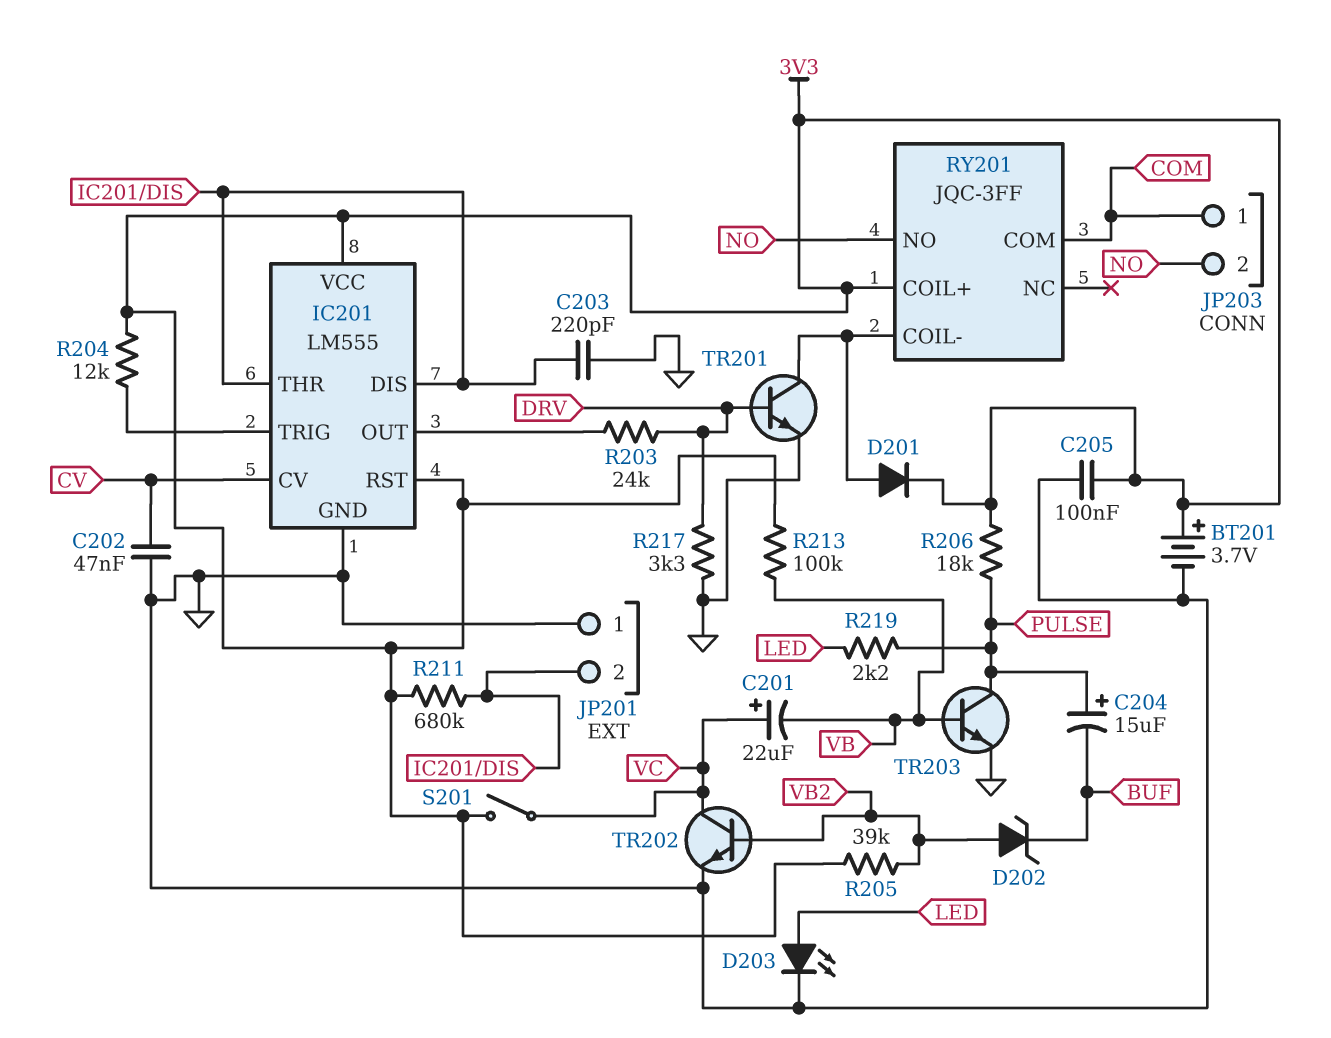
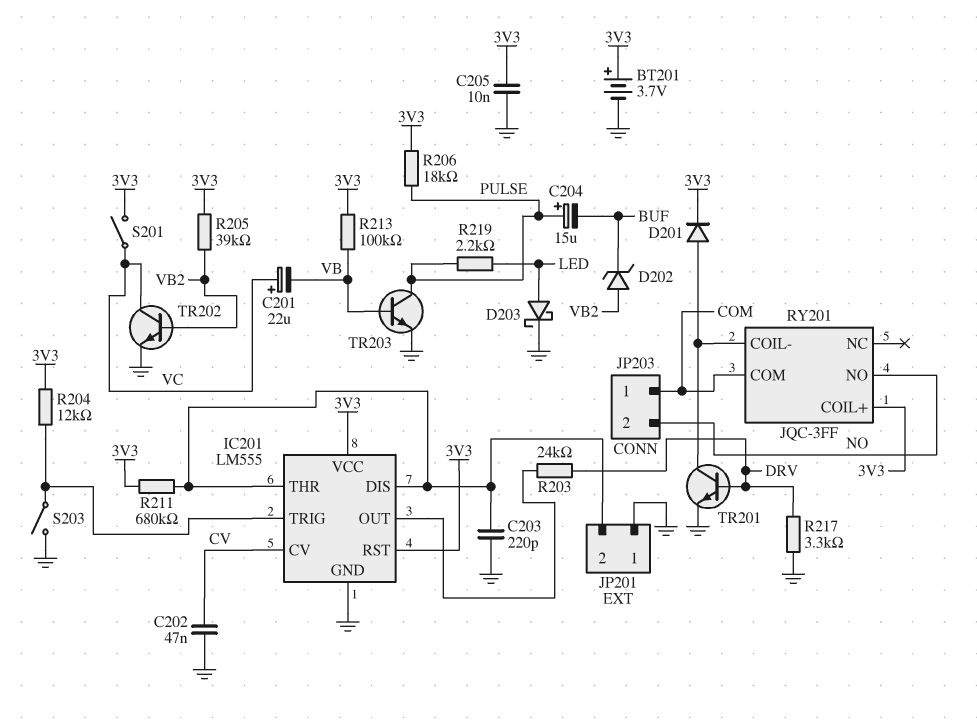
C205: 100nF (3V3, GND) -> 10nF (3V3, GND)
D203: LED (A LED, K GND) -> schottky (A LED, K GND)
S203: none -> switch (GND, IC201/TRIG)

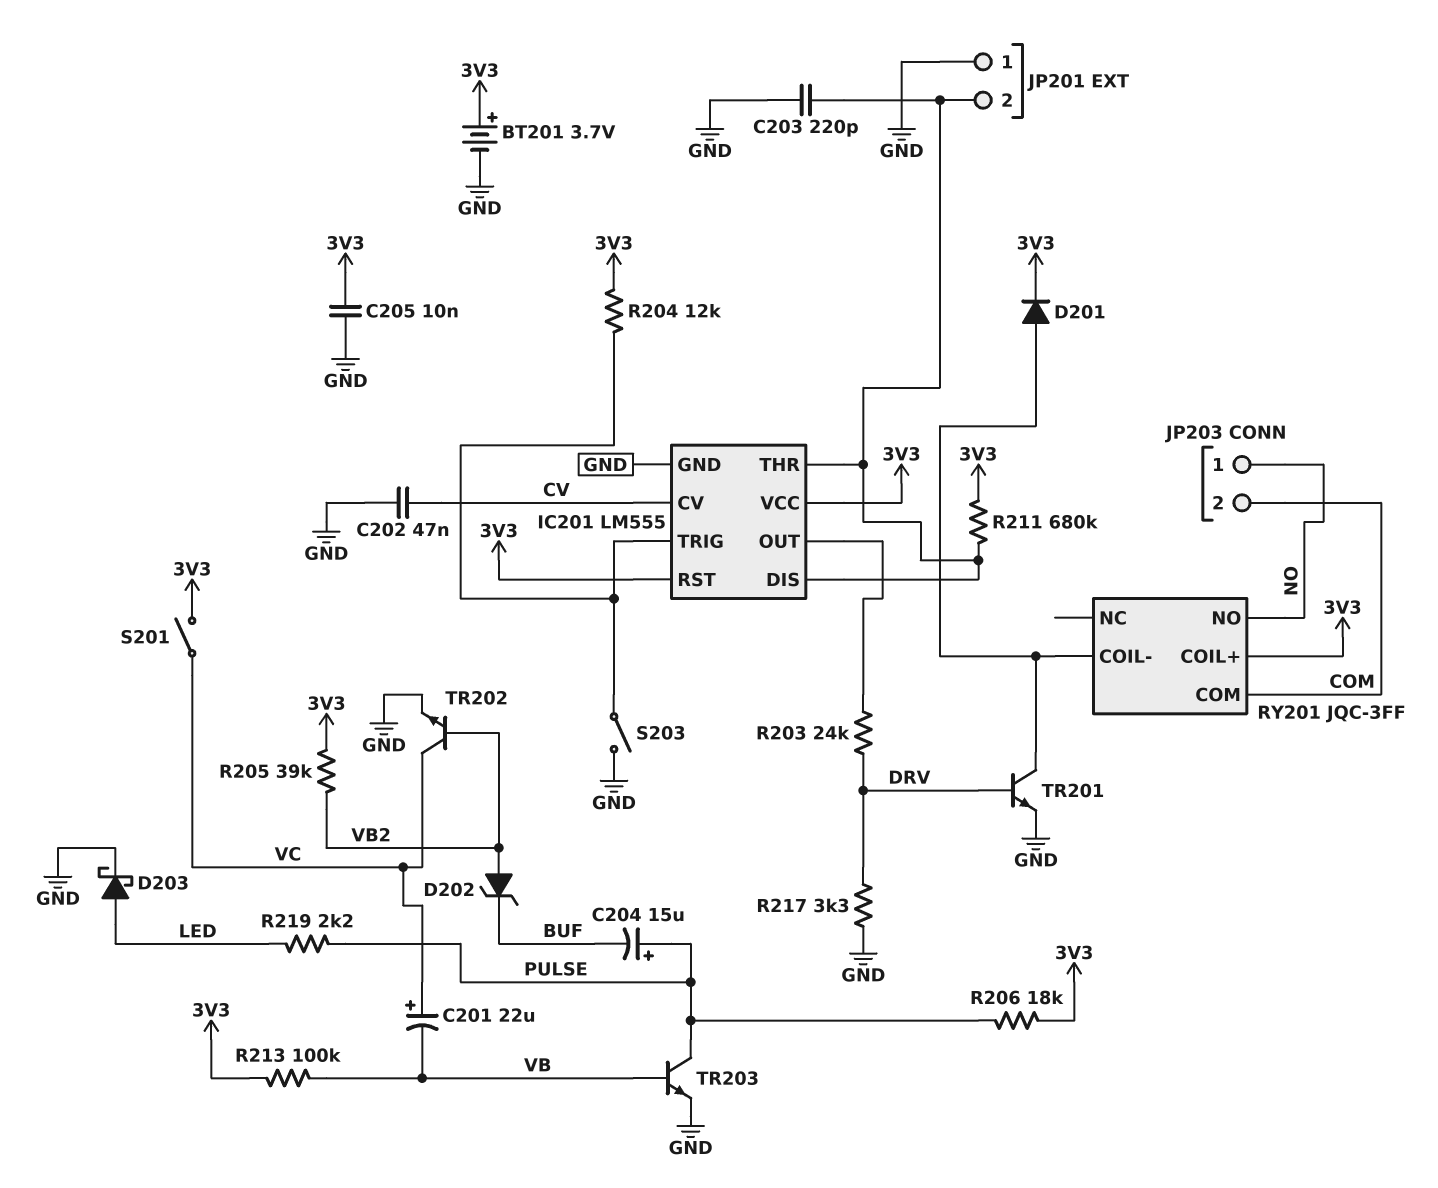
JP203 pin 1: COM -> NO
JP203 pin 2: NO -> COM

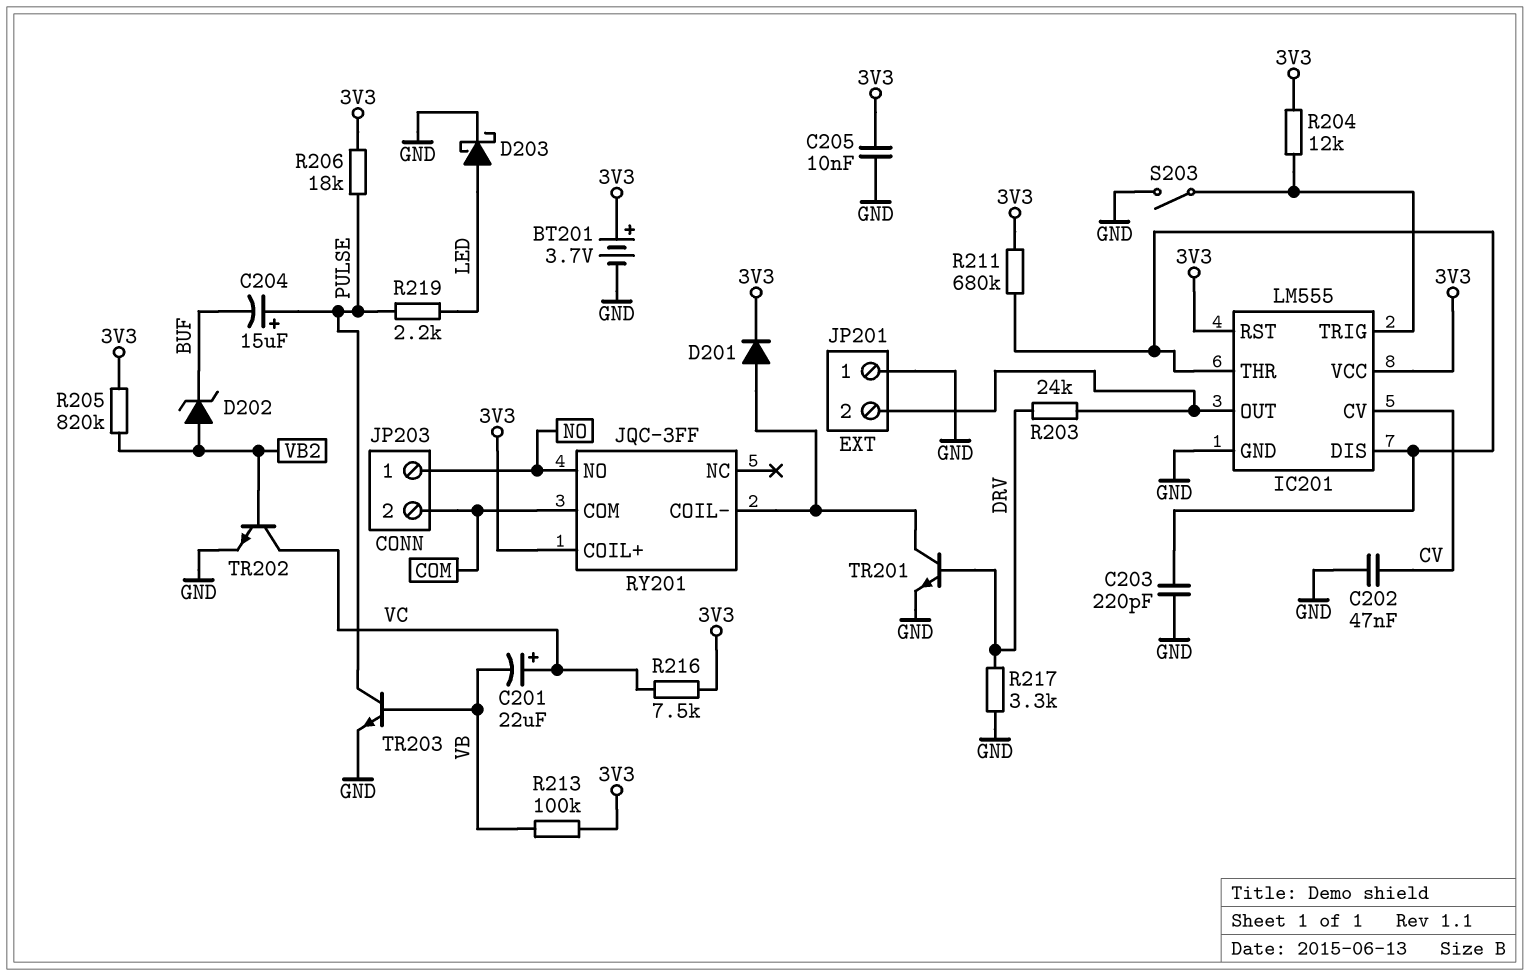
JP201 pin 2: IC201/DIS -> IC201/OUT
R205: 39k (3V3, VB2) -> 820k (3V3, VB2)
R216: none -> 7.5k (3V3, VC)
S201: switch (3V3, VC) -> none

